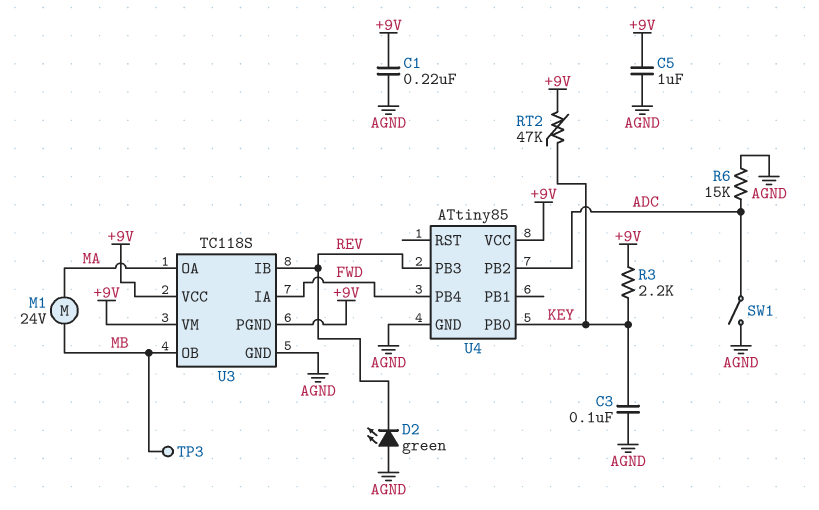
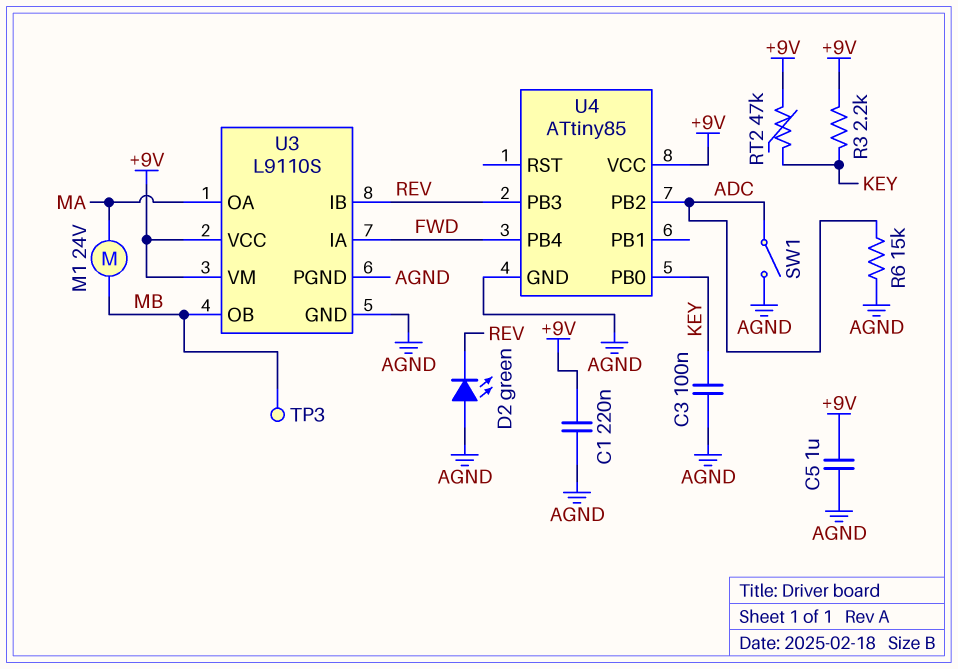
U3: TC118S -> L9110S
U3 pin PGND: +9V -> AGND

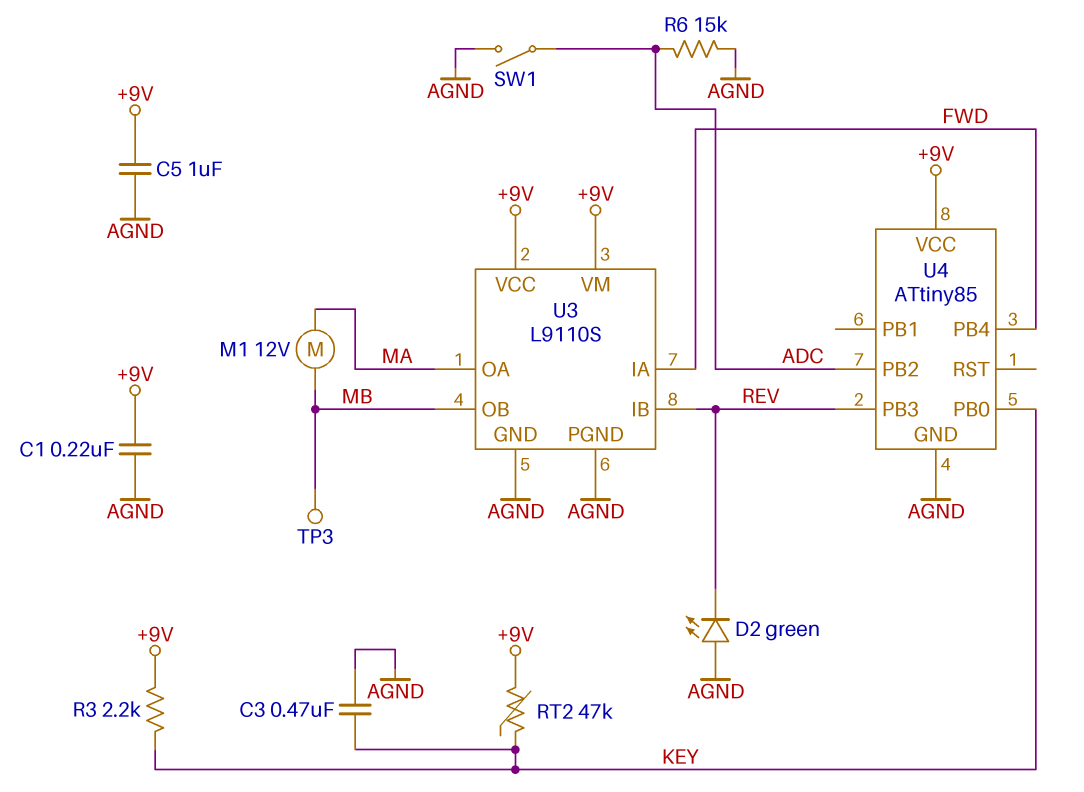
C3: 100nF (AGND, KEY) -> 470nF (AGND, KEY)
M1: motor 24V (MA, MB) -> motor 12V (MA, MB)

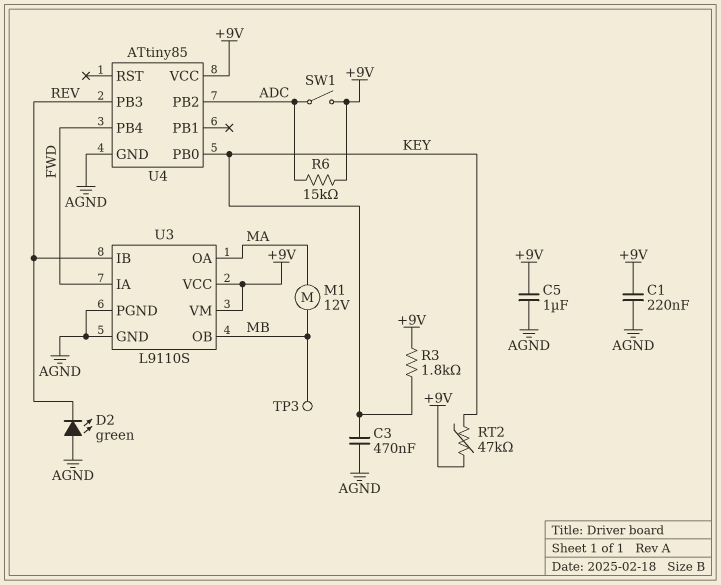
R3: 2.2k (+9V, KEY) -> 1.8k (+9V, KEY)
R6: 15k (ADC, AGND) -> 15k (+9V, ADC)
SW1: switch (ADC, AGND) -> switch (+9V, ADC)

